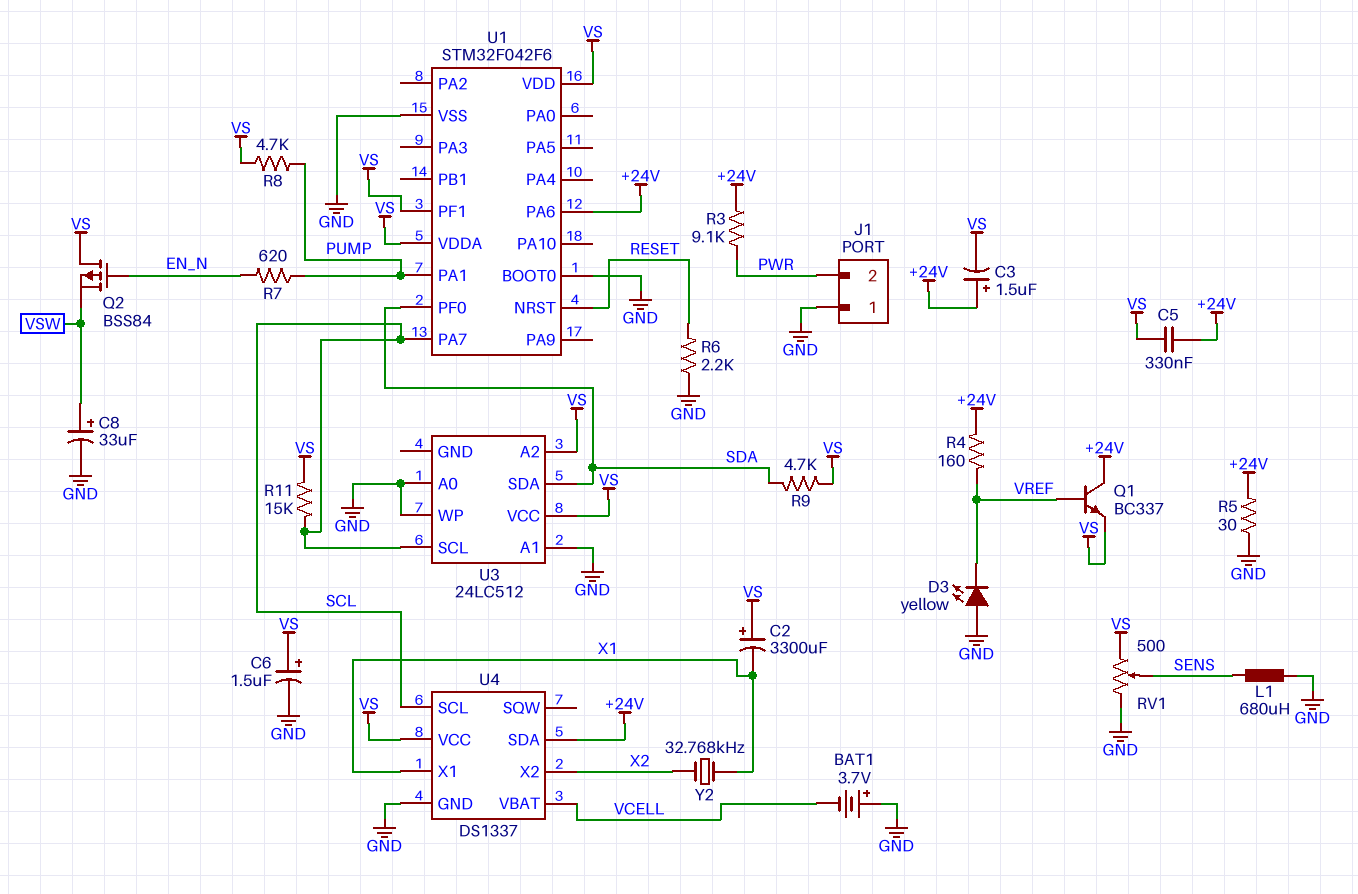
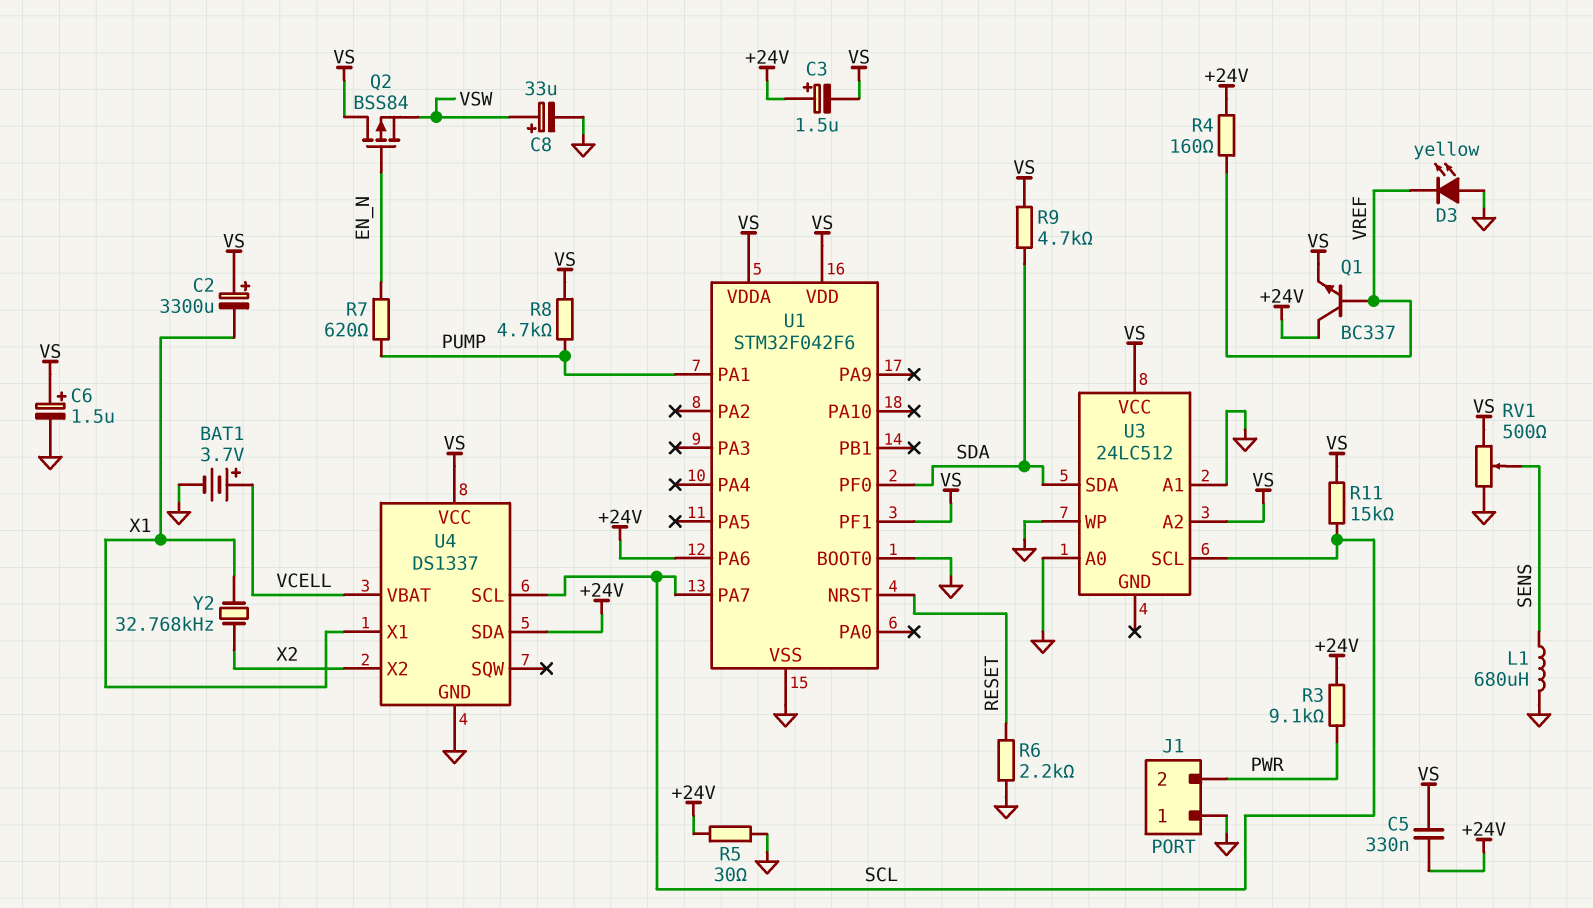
BAT1: 3.7V (plus GND, minus VCELL) -> 3.7V (plus VCELL, minus GND)

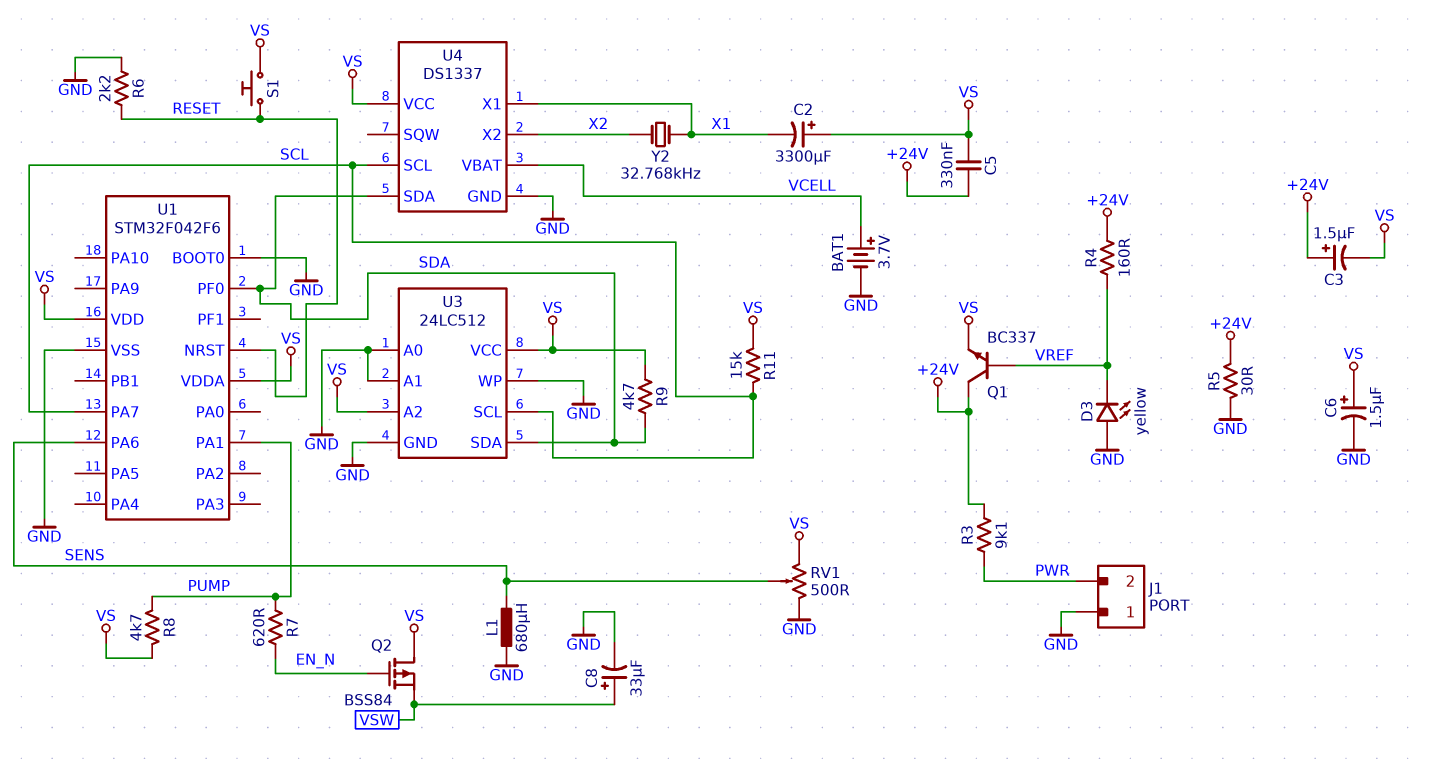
S1: none -> button (RESET, VS)
U1 pin PA6: +24V -> SENS
U1 pin PF1: VS -> none
U3 pin GND: none -> GND
U4 pin SDA: +24V -> SDA

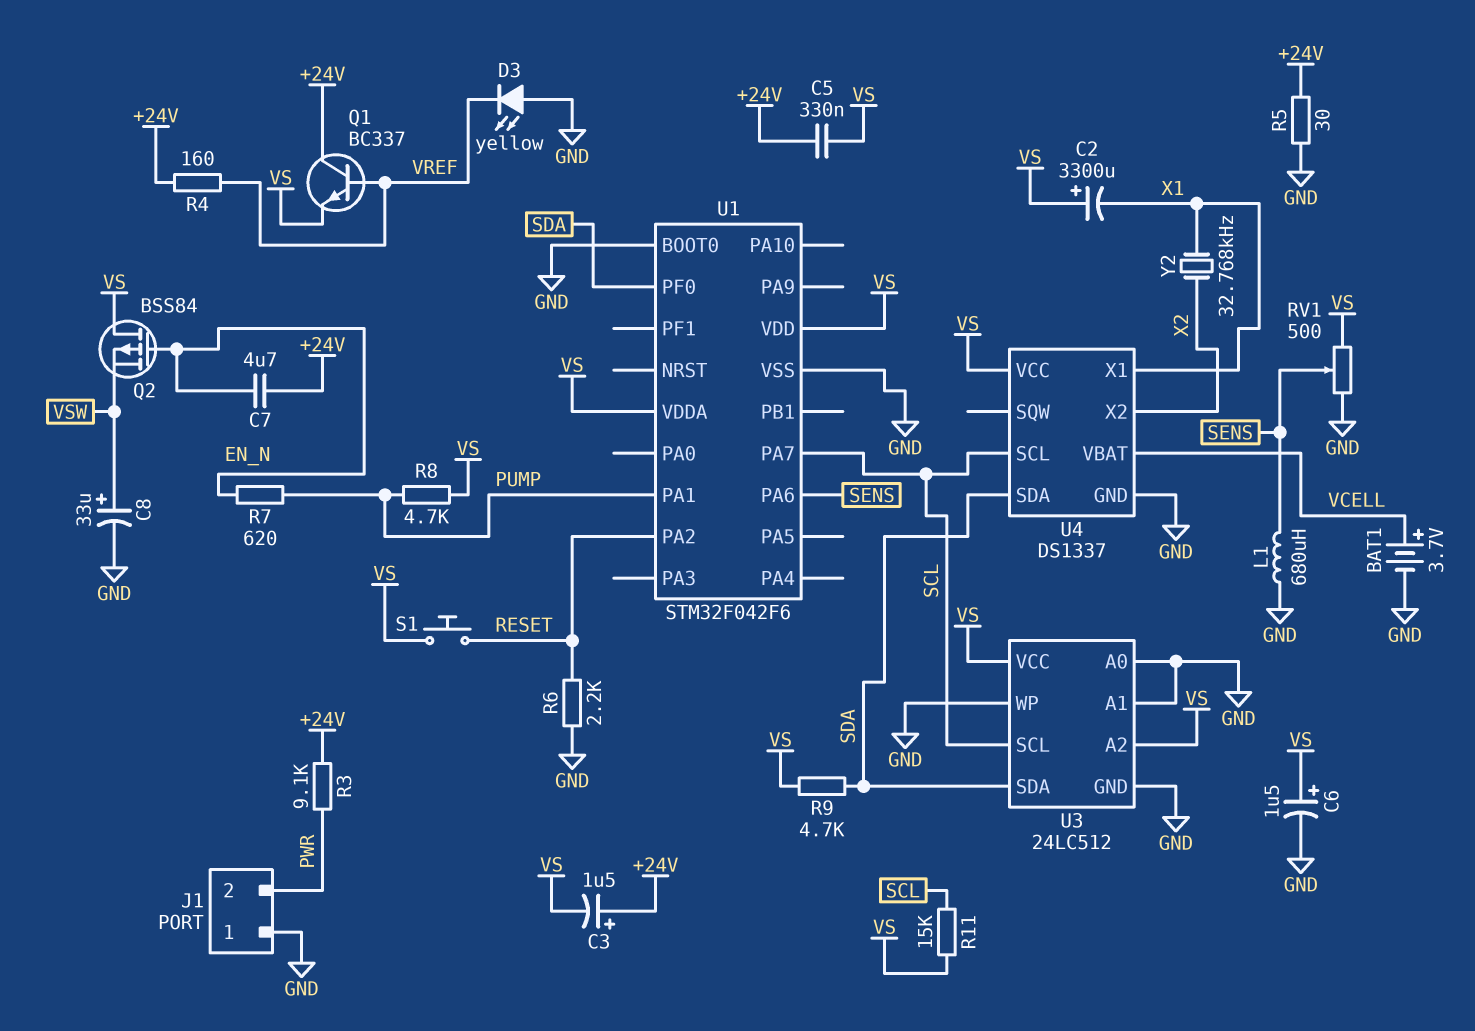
C7: none -> 4.7uF (+24V, EN_N)
U1 pin NRST: RESET -> none
U1 pin PA2: none -> RESET

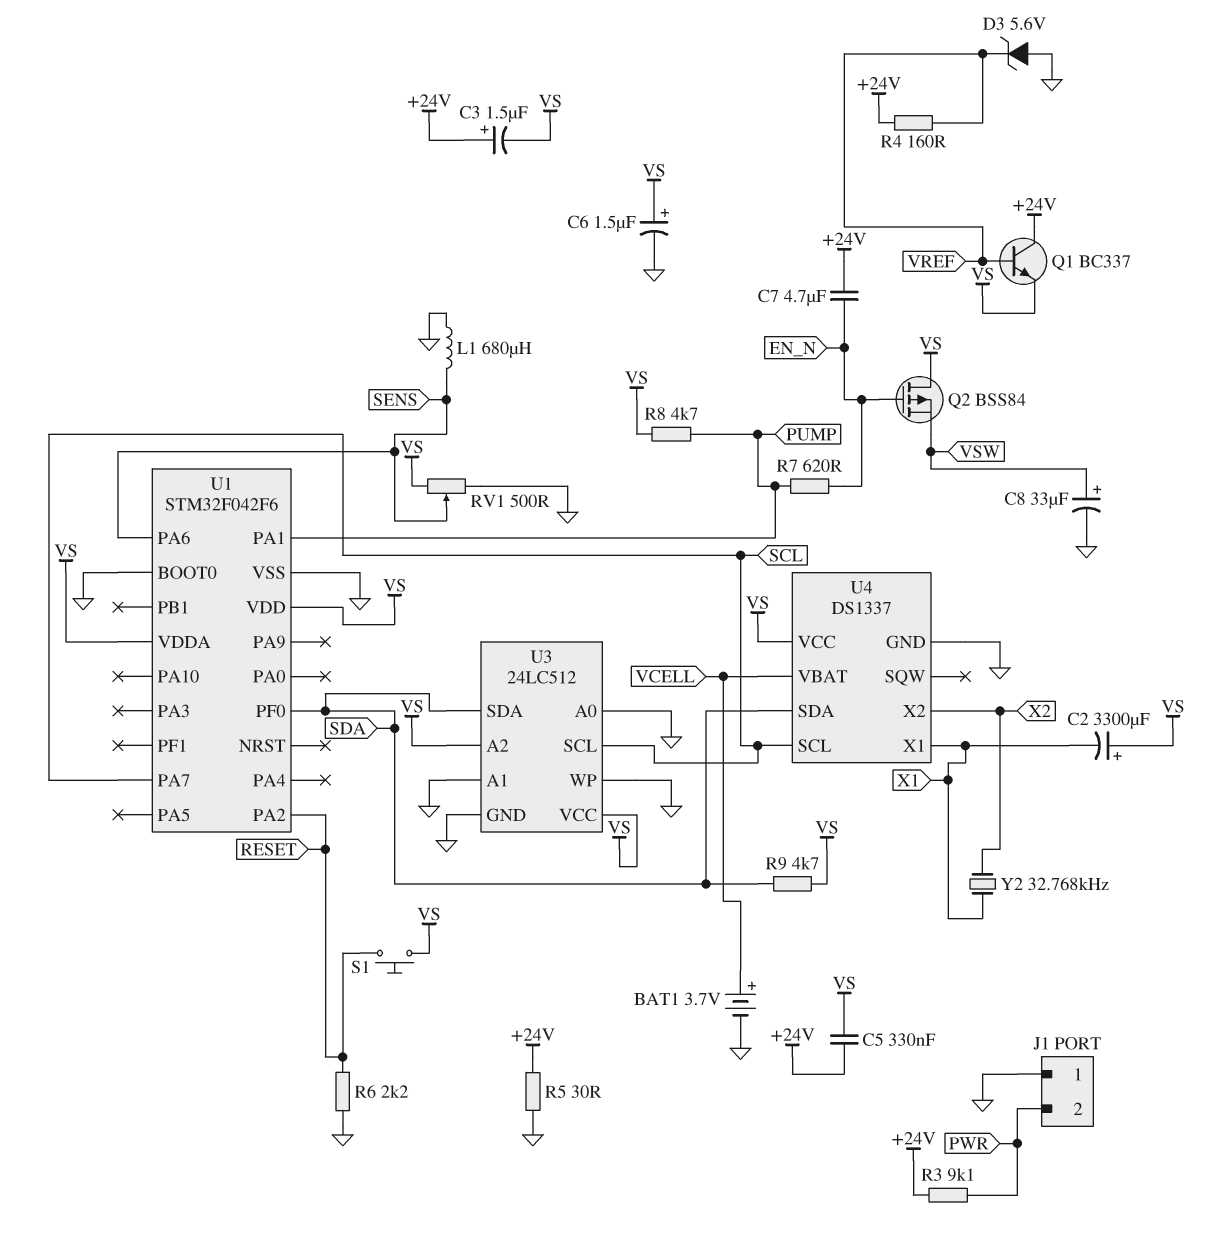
D3: LED yellow (A GND, K VREF) -> zener 5.6V (A GND, K VREF)
R11: 15k (SCL, VS) -> none

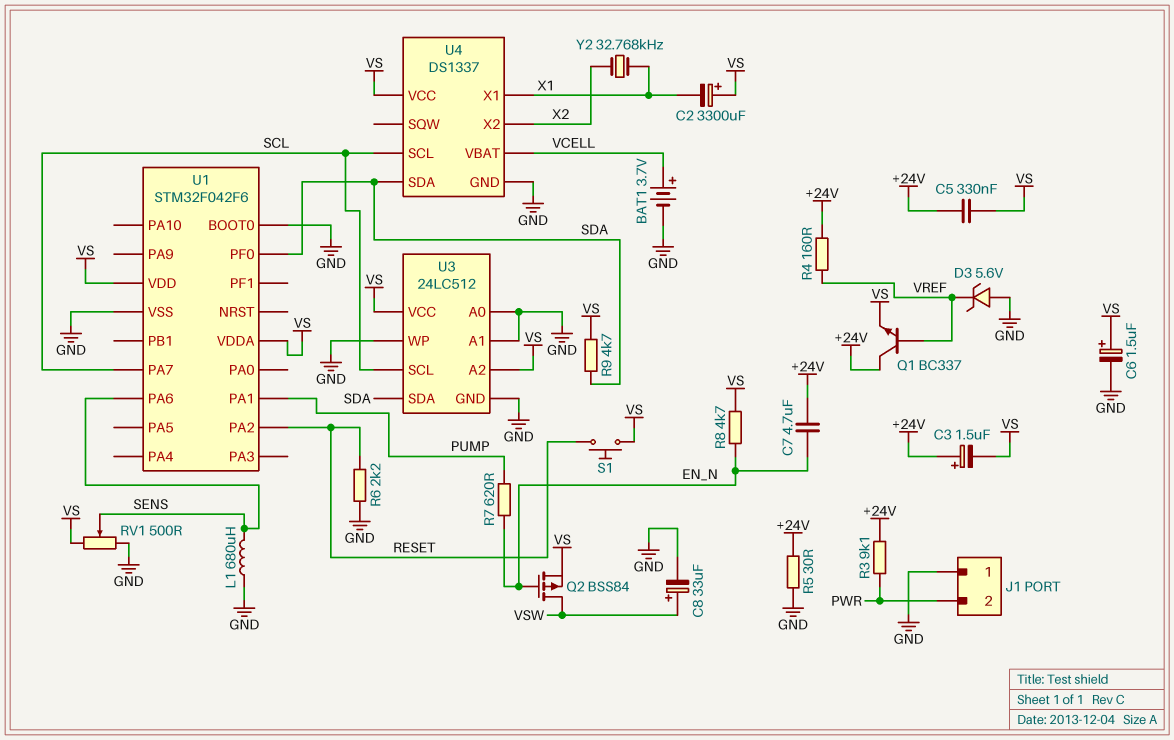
Q2: PMOS BSS84 (G EN_N, D VS, S VSW) -> PMOS BSS84 (G EN_N, D VSW, S VS)
R8: 4.7k (PUMP, VS) -> 4.7k (EN_N, VS)

